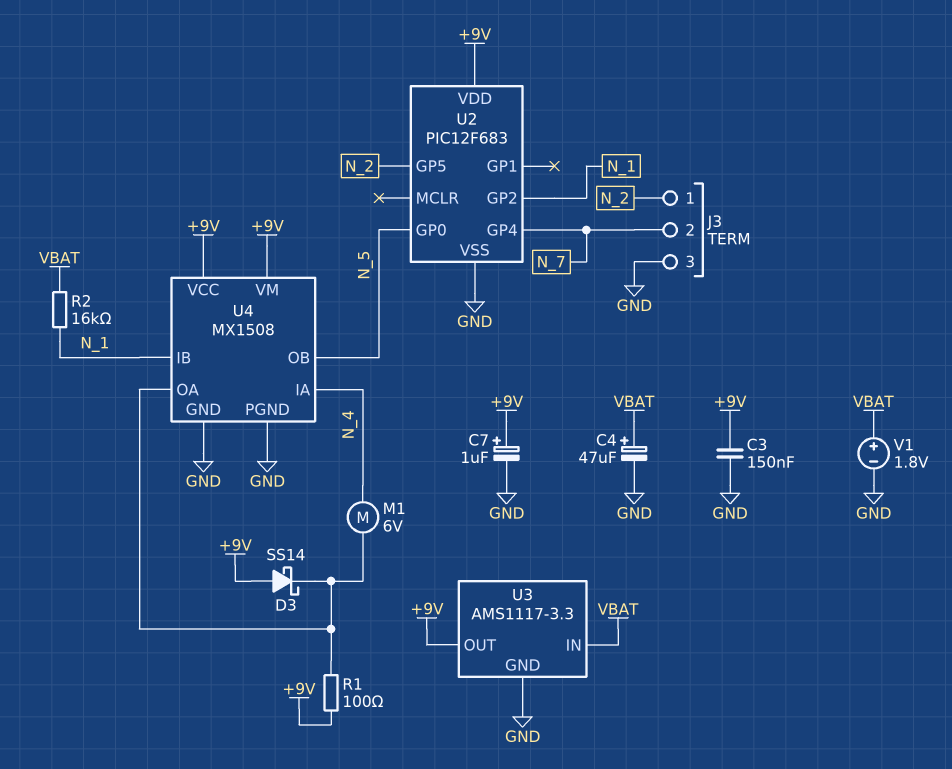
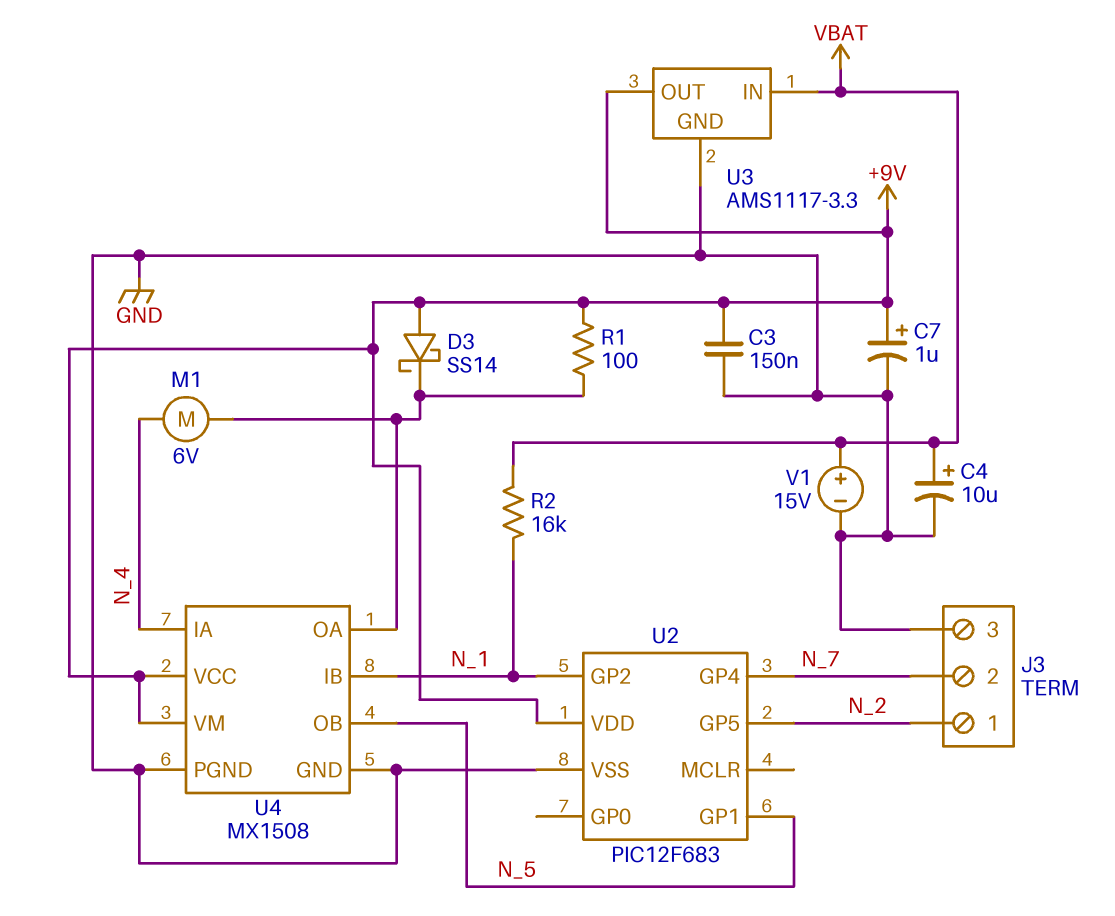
C4: 47uF (plus VBAT, minus GND) -> 10uF (plus VBAT, minus GND)
U2 pin GP0: N_5 -> none
U2 pin GP1: none -> N_5
V1: 1.8V (plus VBAT, minus GND) -> 15V (plus VBAT, minus GND)

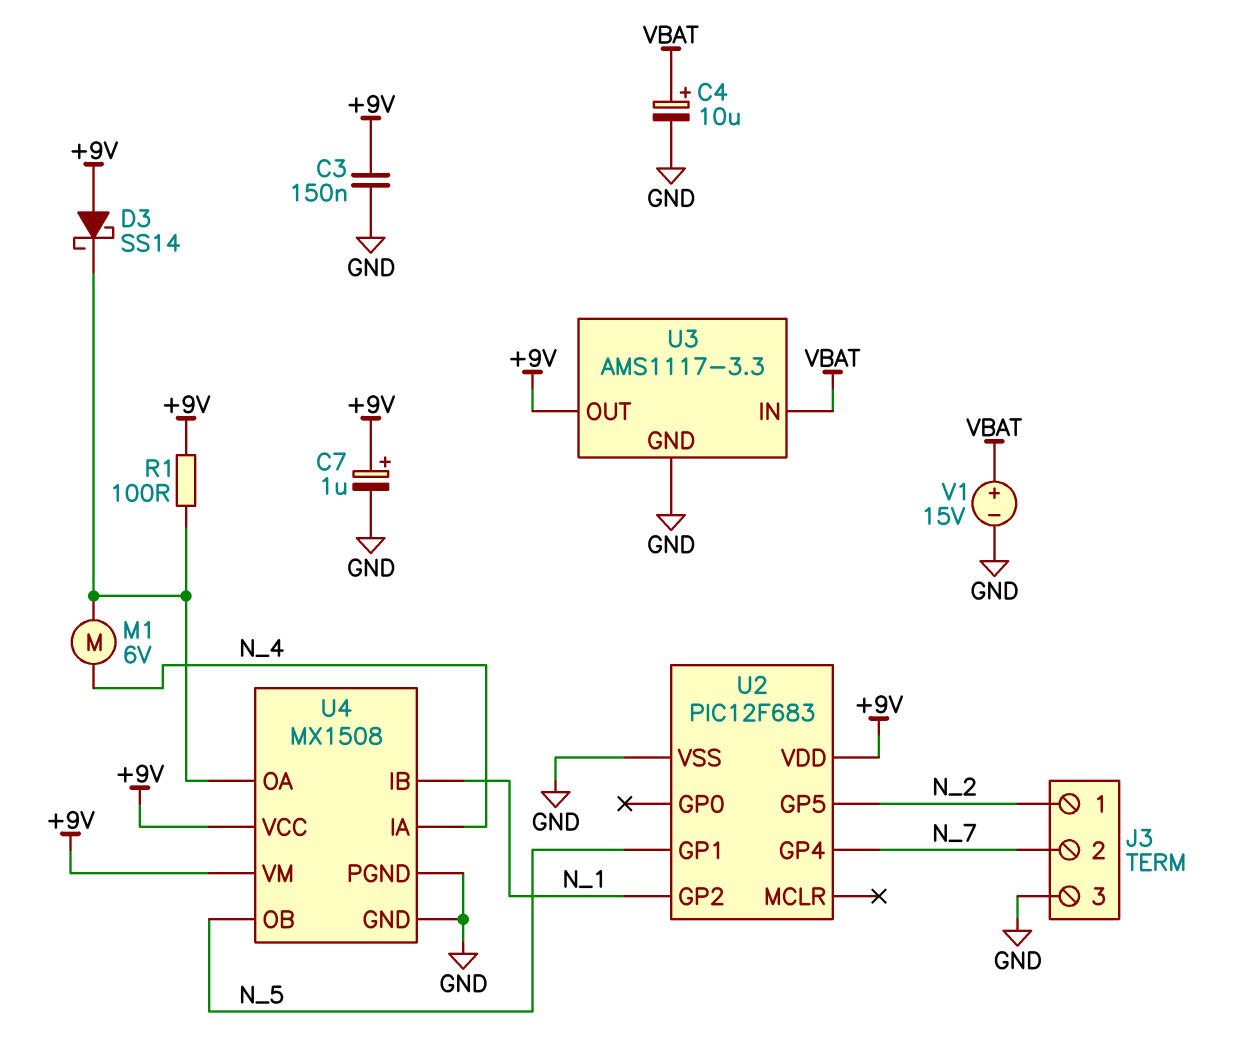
R2: 16k (N_1, VBAT) -> none

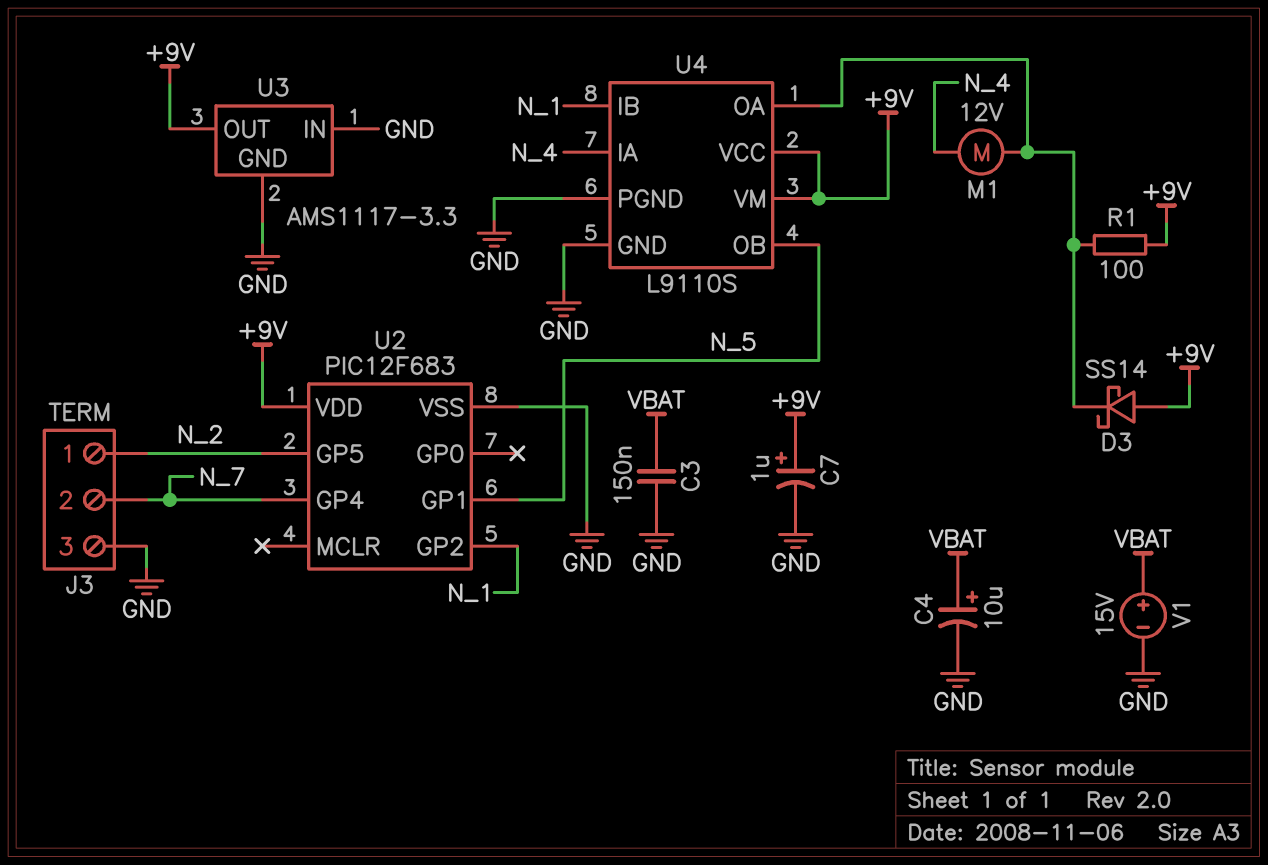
C3: 150nF (+9V, GND) -> 150nF (GND, VBAT)
M1: motor 6V (N_4, U4/OA) -> motor 12V (N_4, U4/OA)
U3 pin IN: VBAT -> GND
U4: MX1508 -> L9110S

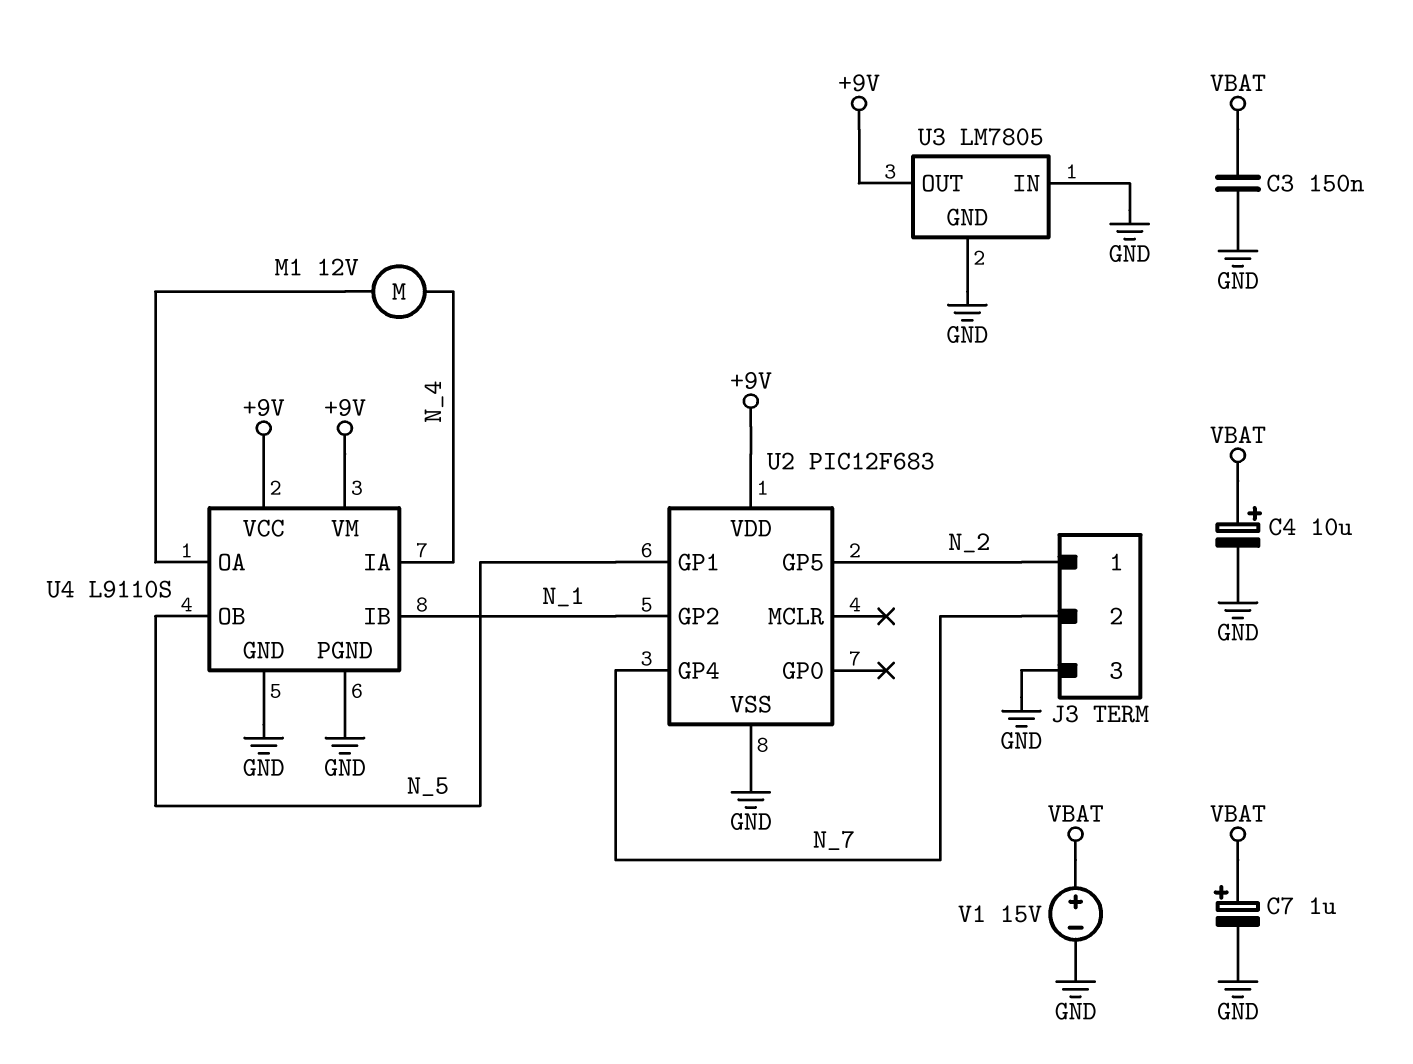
C7: 1uF (plus +9V, minus GND) -> 1uF (plus VBAT, minus GND)
D3: schottky SS14 (A +9V, K U4/OA) -> none
R1: 100 (+9V, U4/OA) -> none
U3: AMS1117-3.3 -> LM7805

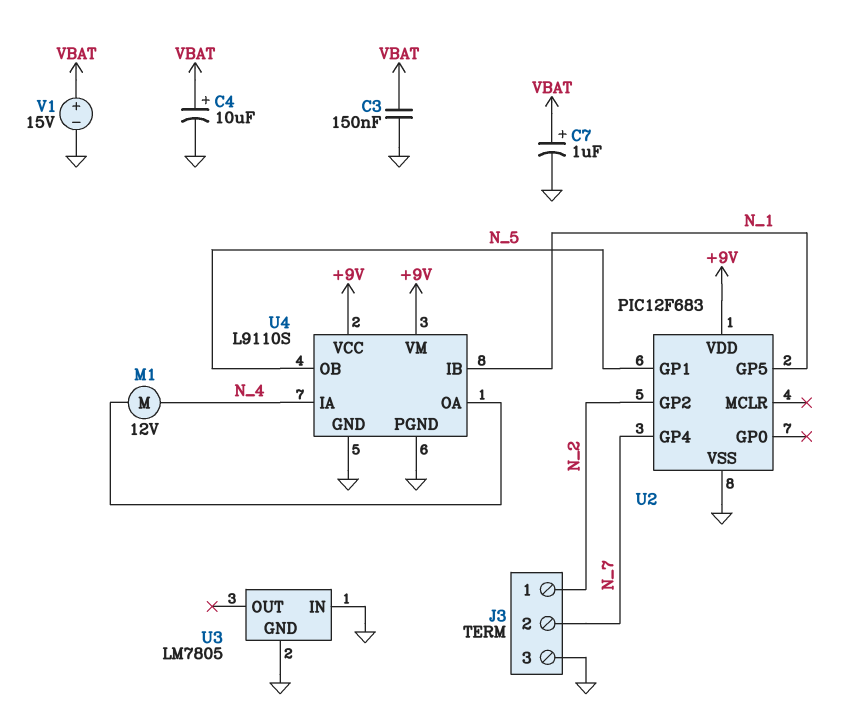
U2 pin GP2: N_1 -> N_2
U2 pin GP5: N_2 -> N_1
U3 pin OUT: +9V -> none

